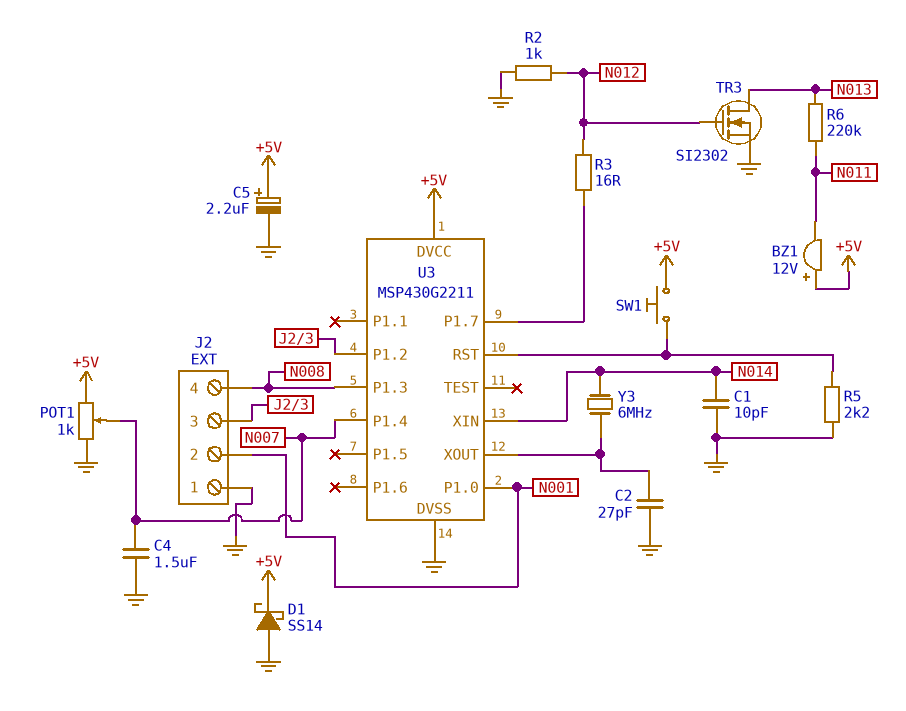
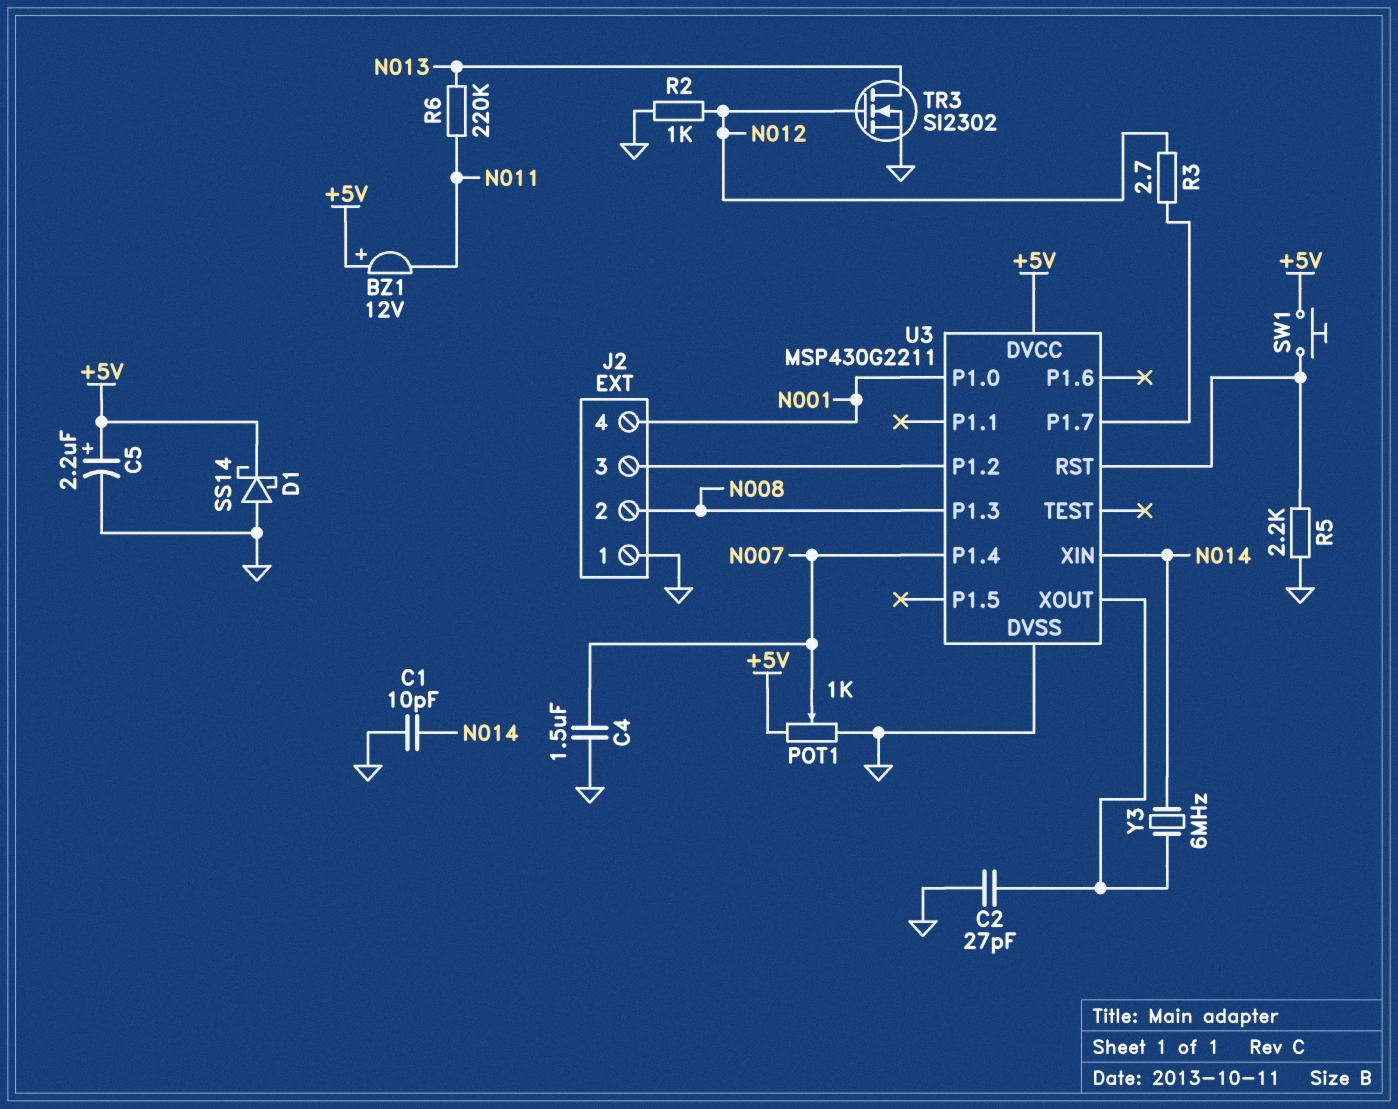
J2 pin 2: N001 -> N008
J2 pin 4: N008 -> N001
R3: 16 (N012, U3/P1.7) -> 2.7 (N012, U3/P1.7)

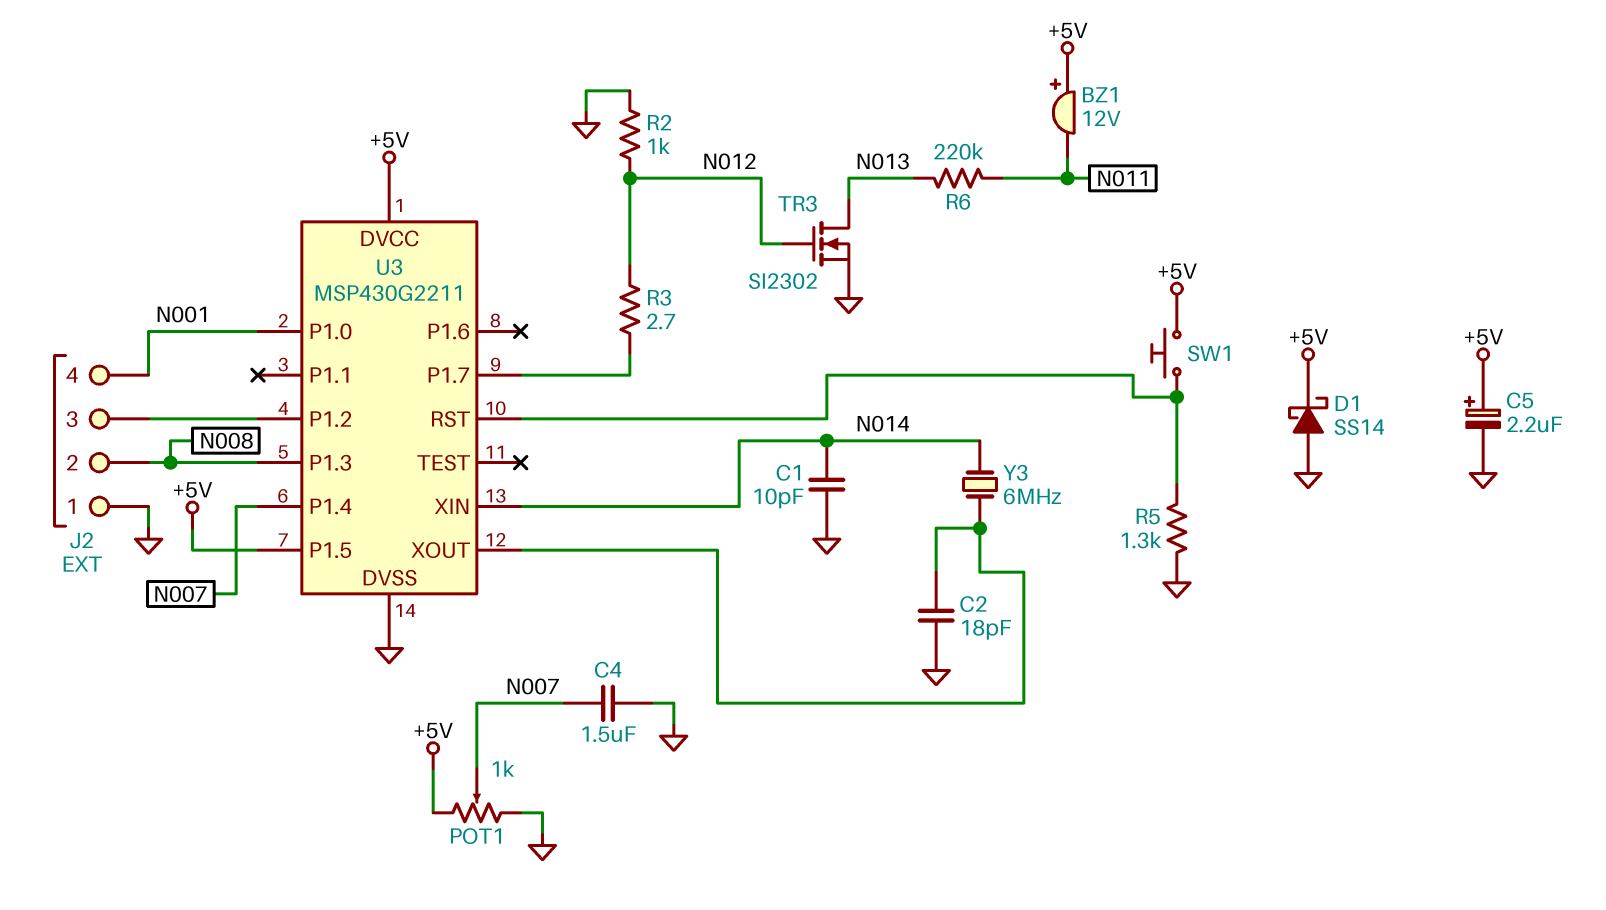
C2: 27pF (GND, U3/XOUT) -> 18pF (GND, U3/XOUT)
R5: 2.2k (GND, U3/RST) -> 1.3k (GND, U3/RST)
U3 pin P1.5: none -> +5V

